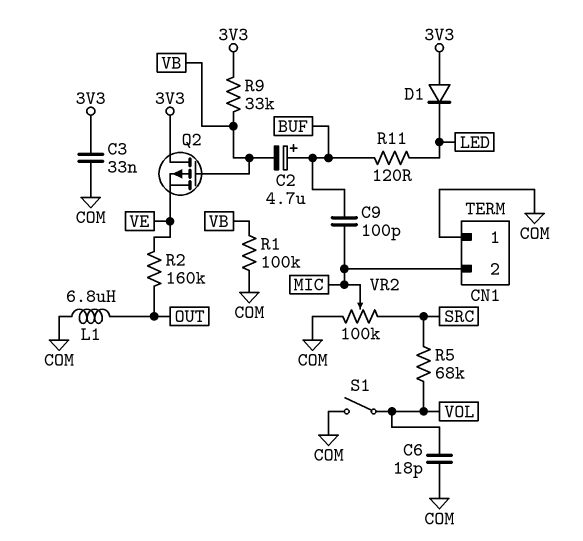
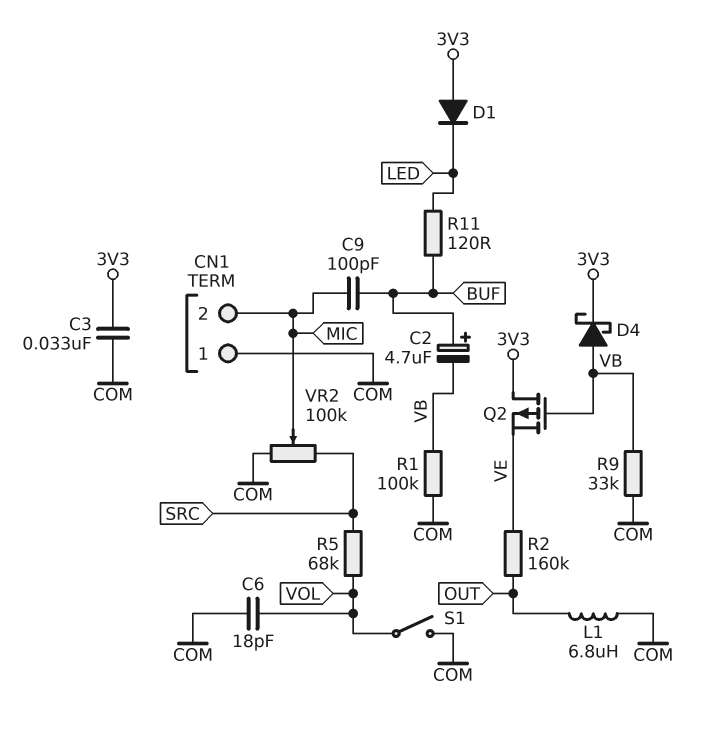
D4: none -> schottky (A VB, K 3V3)
R9: 33k (3V3, VB) -> 33k (COM, VB)

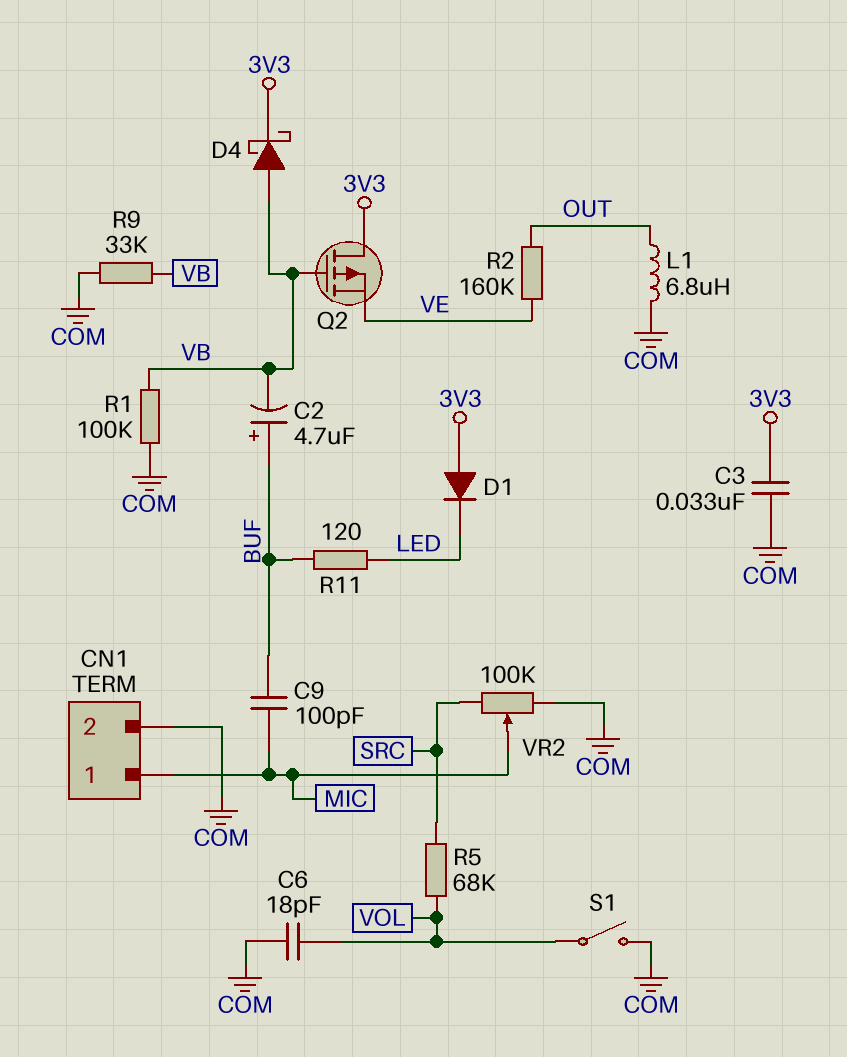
CN1 pin 1: COM -> MIC
CN1 pin 2: MIC -> COM

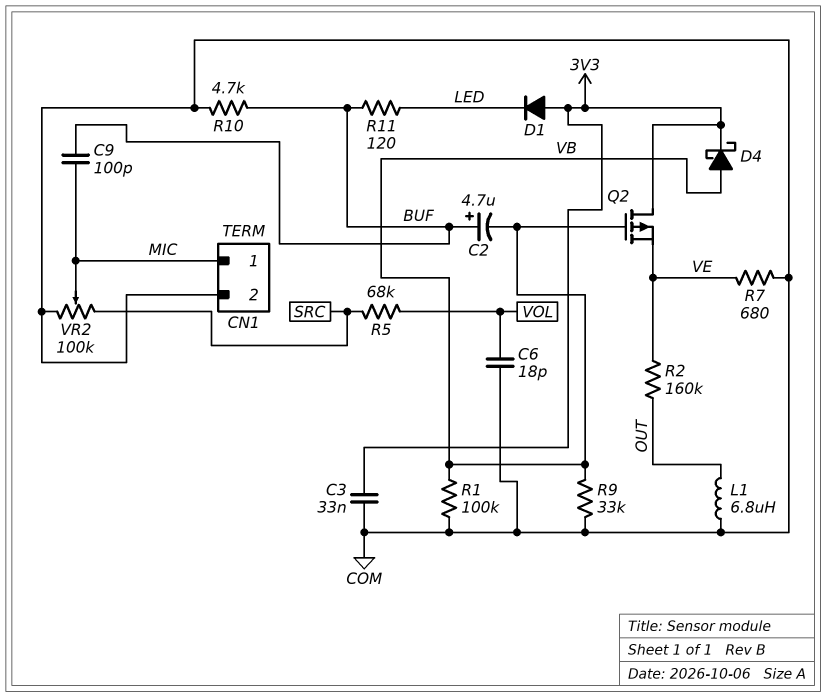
R7: none -> 680 (COM, VE)
R10: none -> 4.7k (BUF, COM)
S1: switch (COM, VOL) -> none

